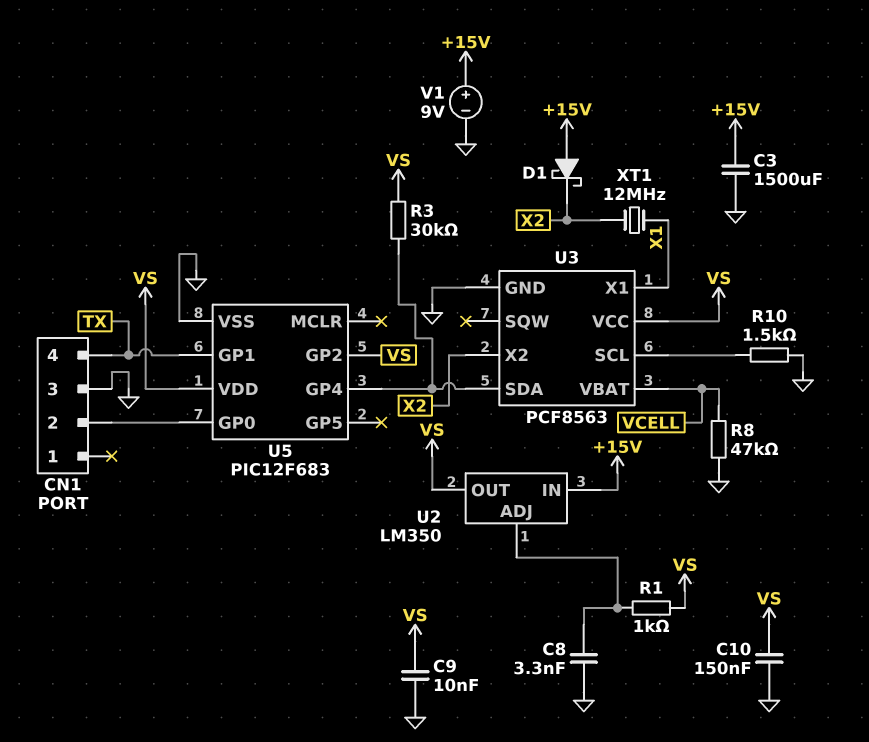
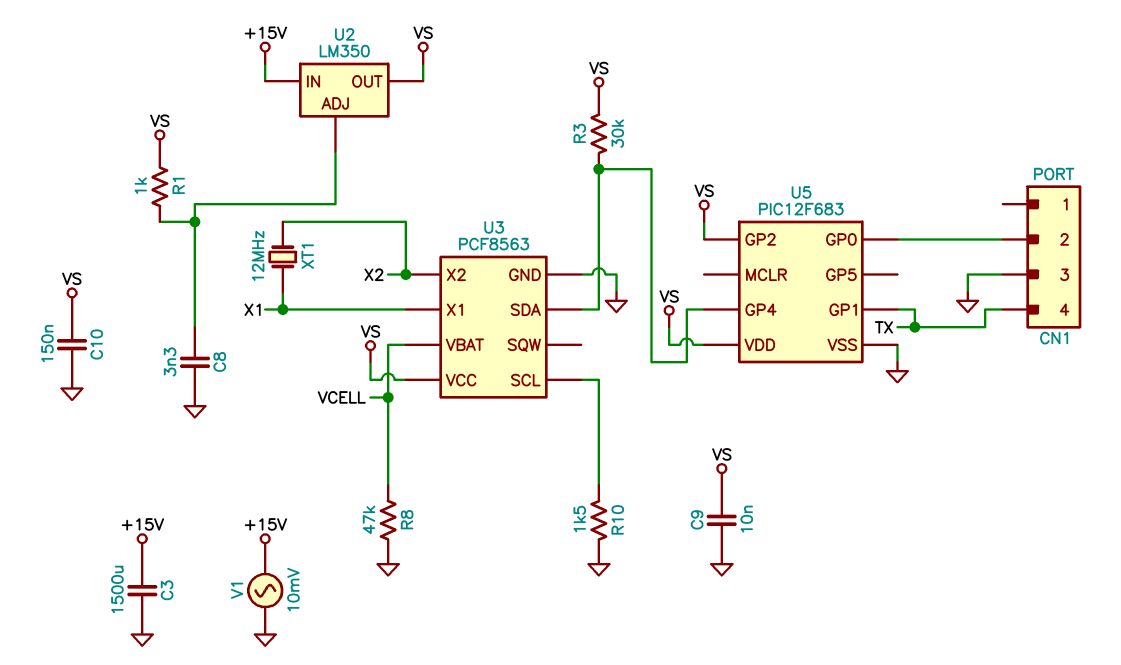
D1: schottky (A +15V, K X2) -> none
V1: 9V (plus +15V, minus GND) -> AC 10mV (+15V, GND)

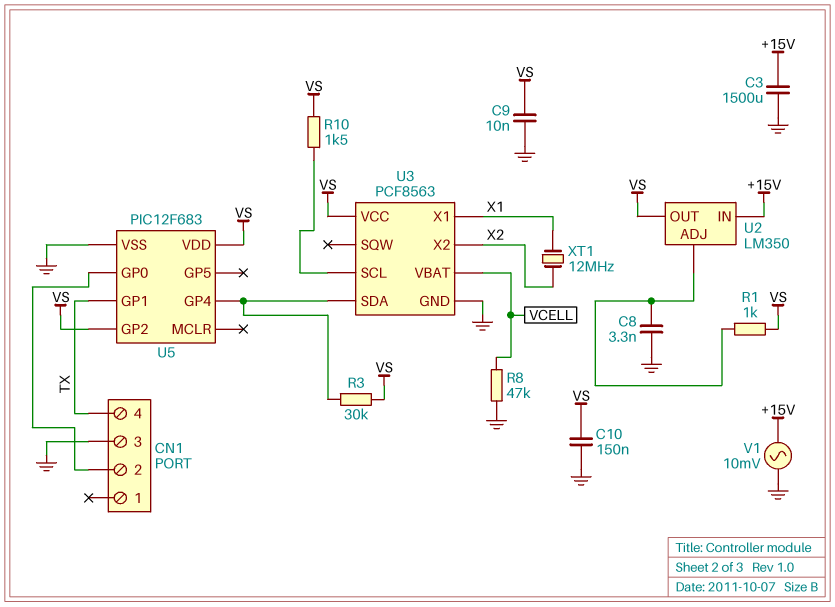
R10: 1.5k (GND, U3/SCL) -> 1.5k (U3/SCL, VS)

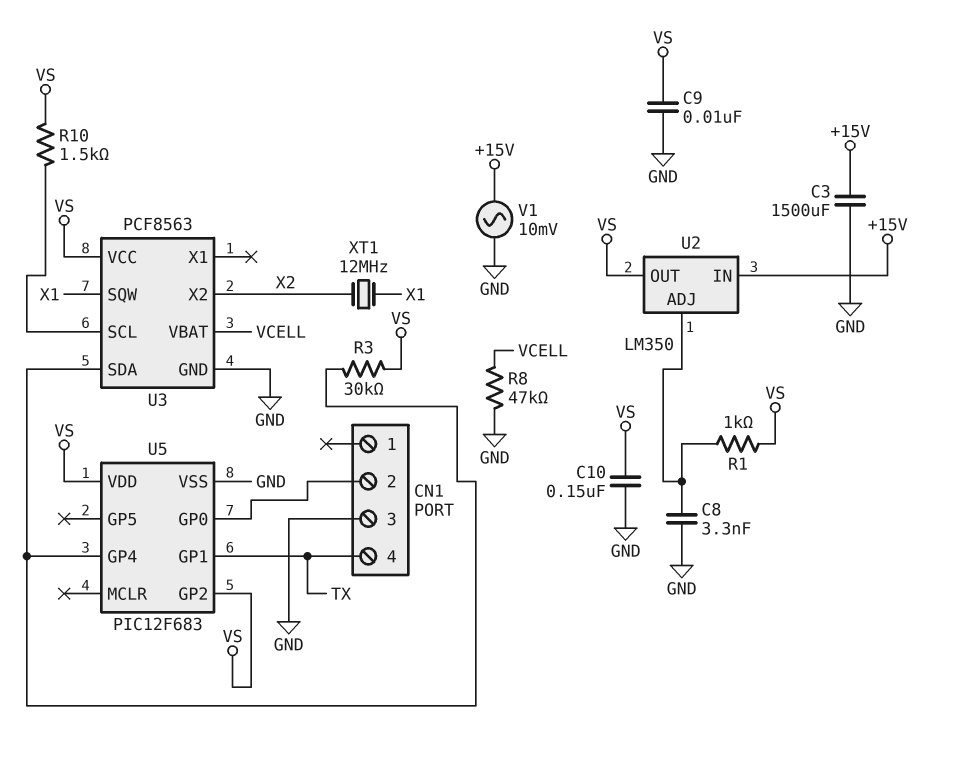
U3 pin SQW: none -> X1
U3 pin X1: X1 -> none

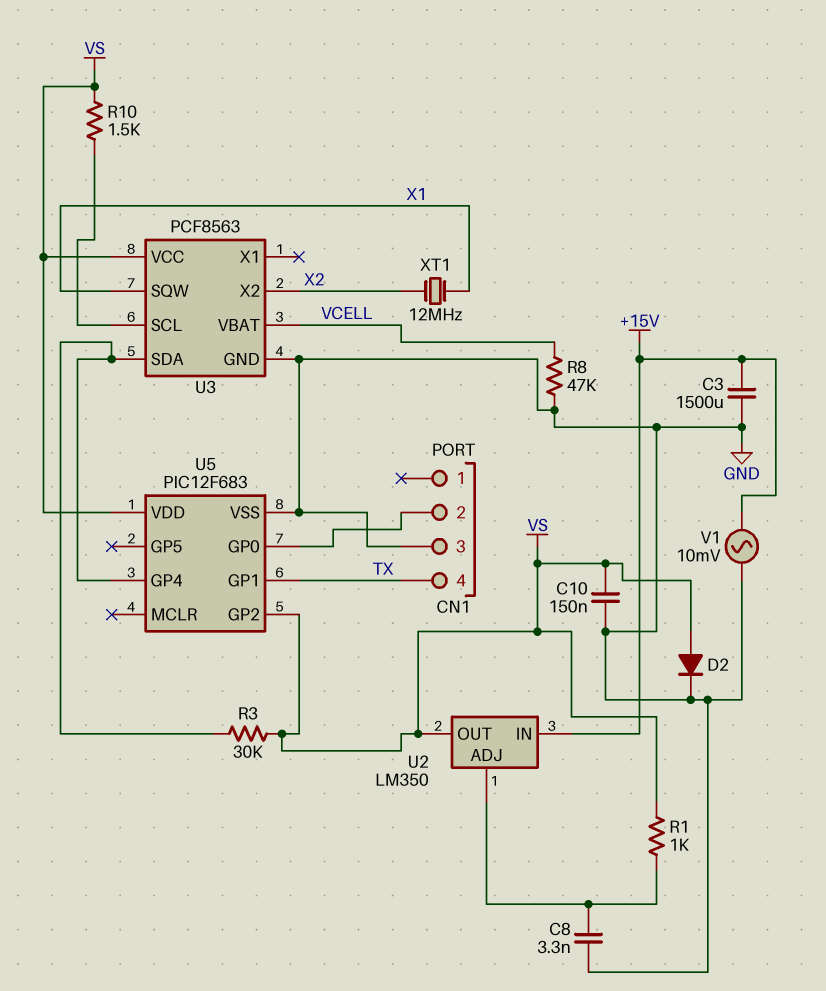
C9: 10nF (GND, VS) -> none
D2: none -> diode (A VS, K GND)

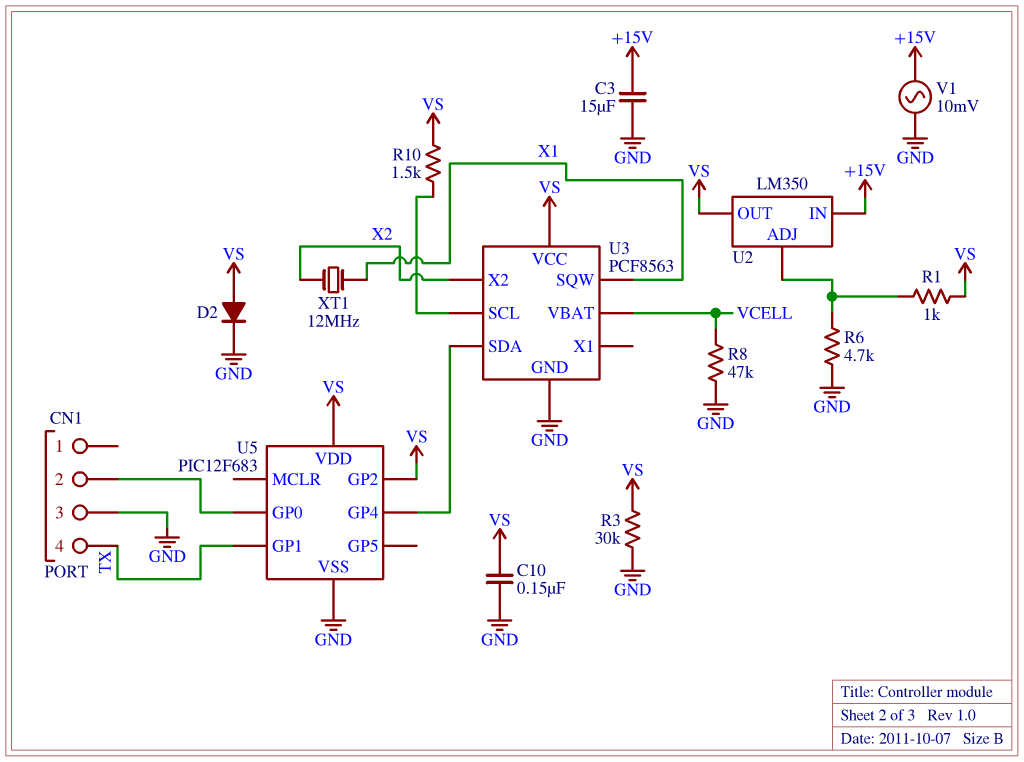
C3: 1500uF (+15V, GND) -> 15uF (+15V, GND)
C8: 3.3nF (GND, U2/ADJ) -> none
R3: 30k (U3/SDA, VS) -> 30k (GND, VS)
R6: none -> 4.7k (GND, U2/ADJ)

